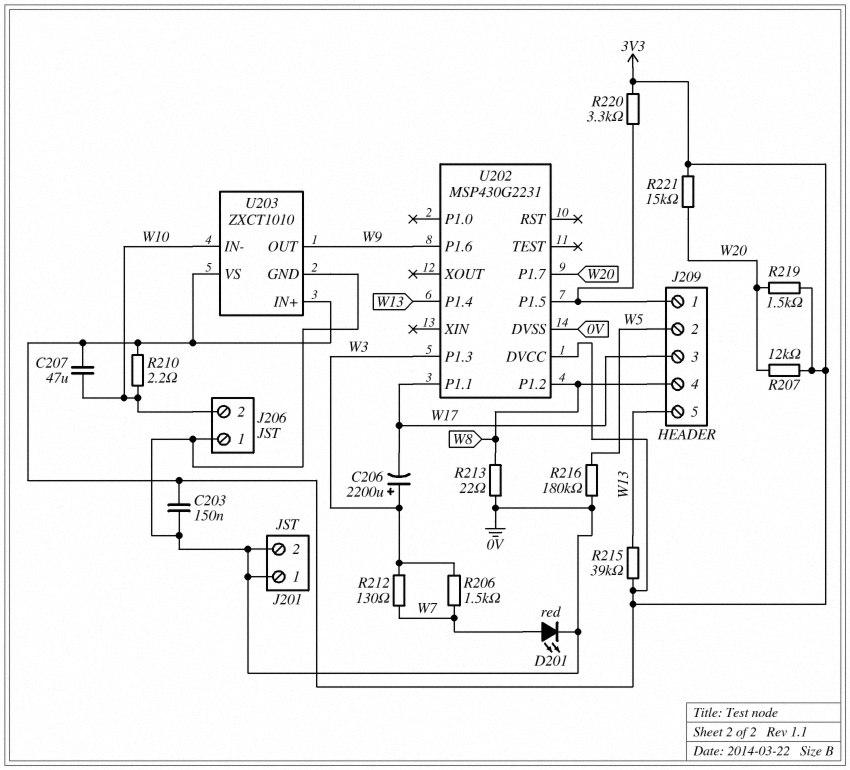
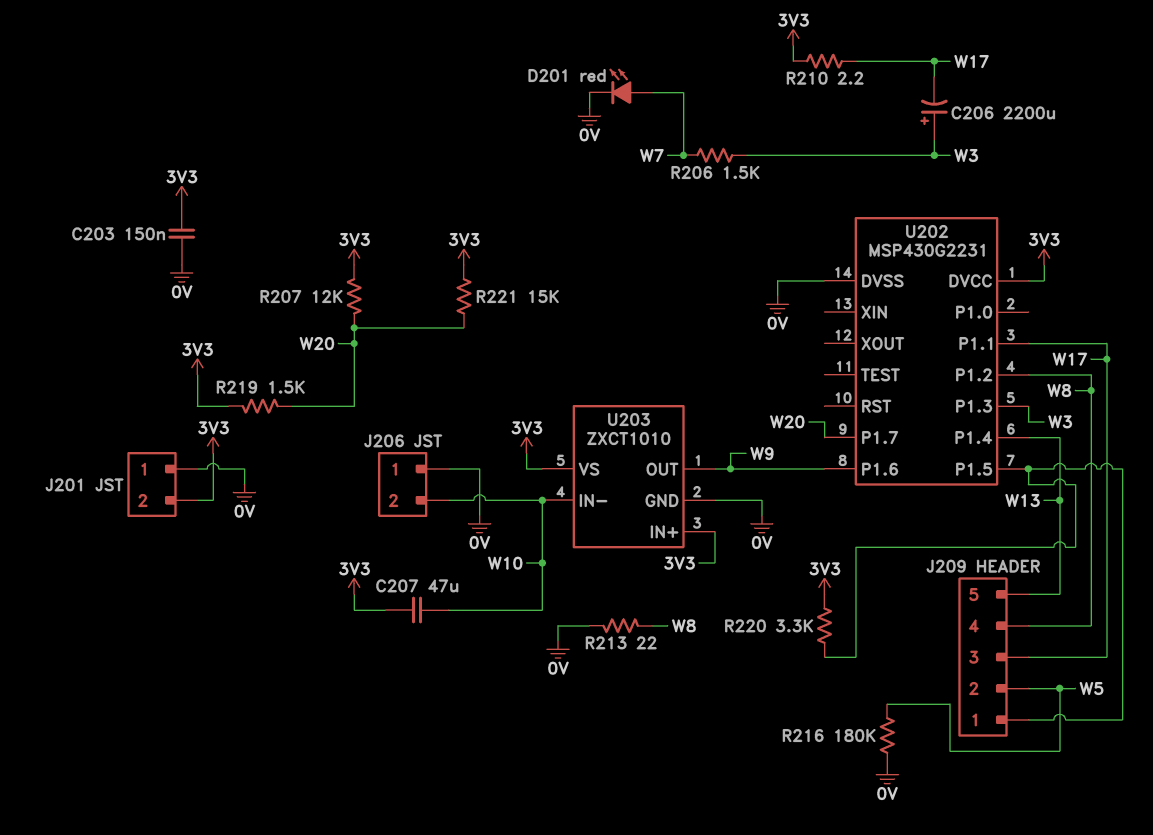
J201 pin 2: 0V -> 3V3
R210: 2.2 (3V3, W10) -> 2.2 (3V3, W17)
R212: 130 (W3, W7) -> none
R215: 39k (3V3, W13) -> none

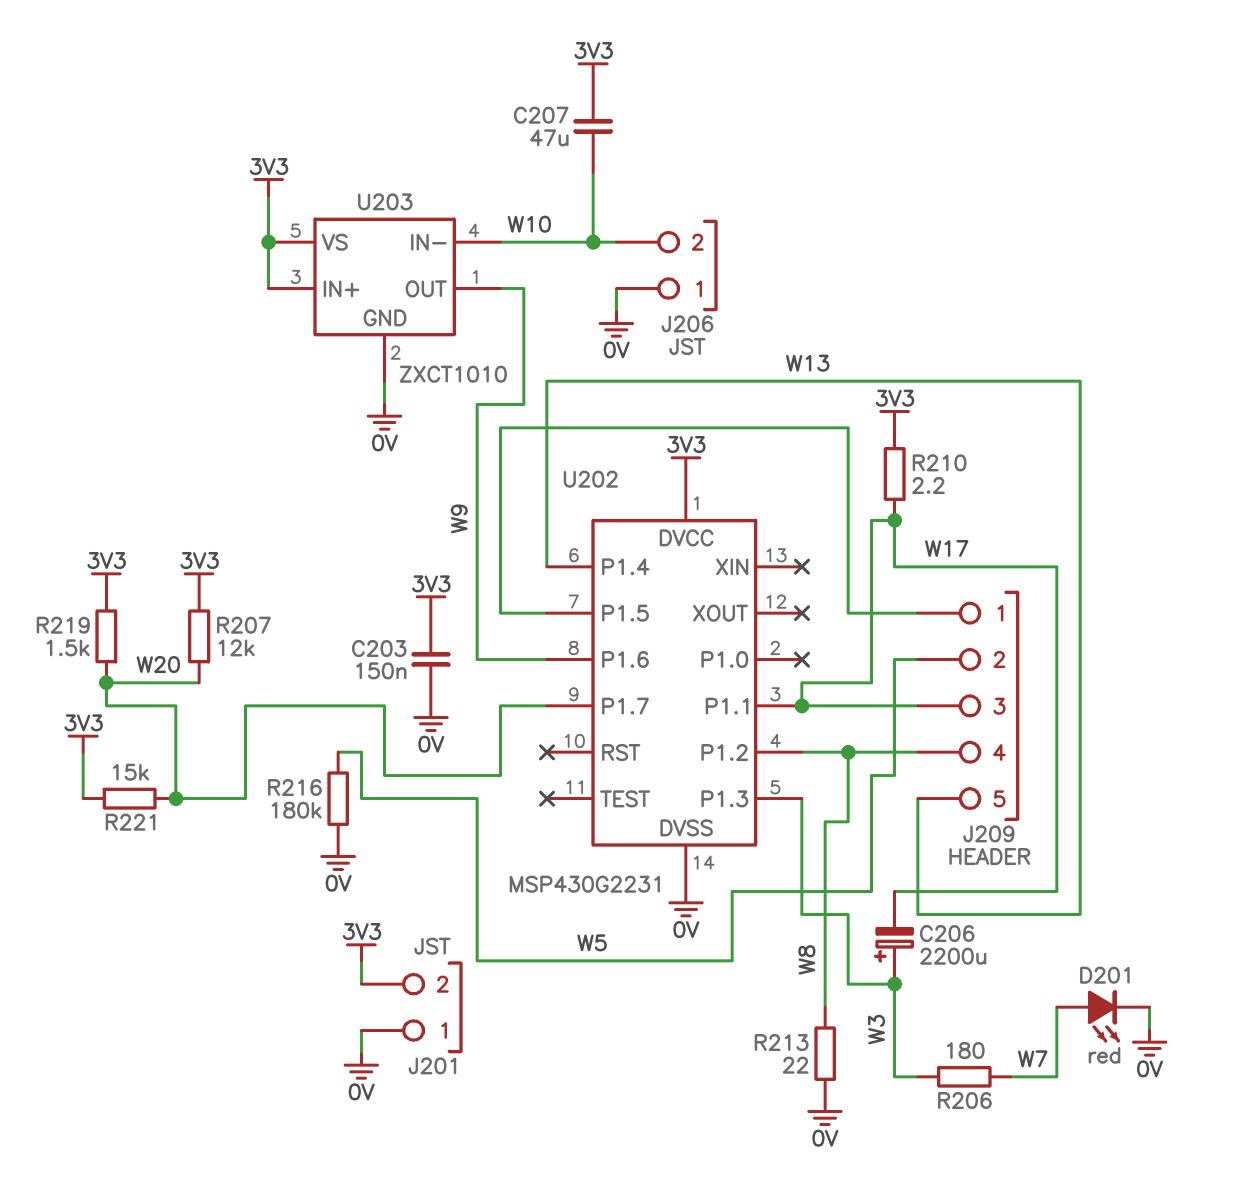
R206: 1.5k (W3, W7) -> 180 (W3, W7)
R220: 3.3k (3V3, J209/1) -> none

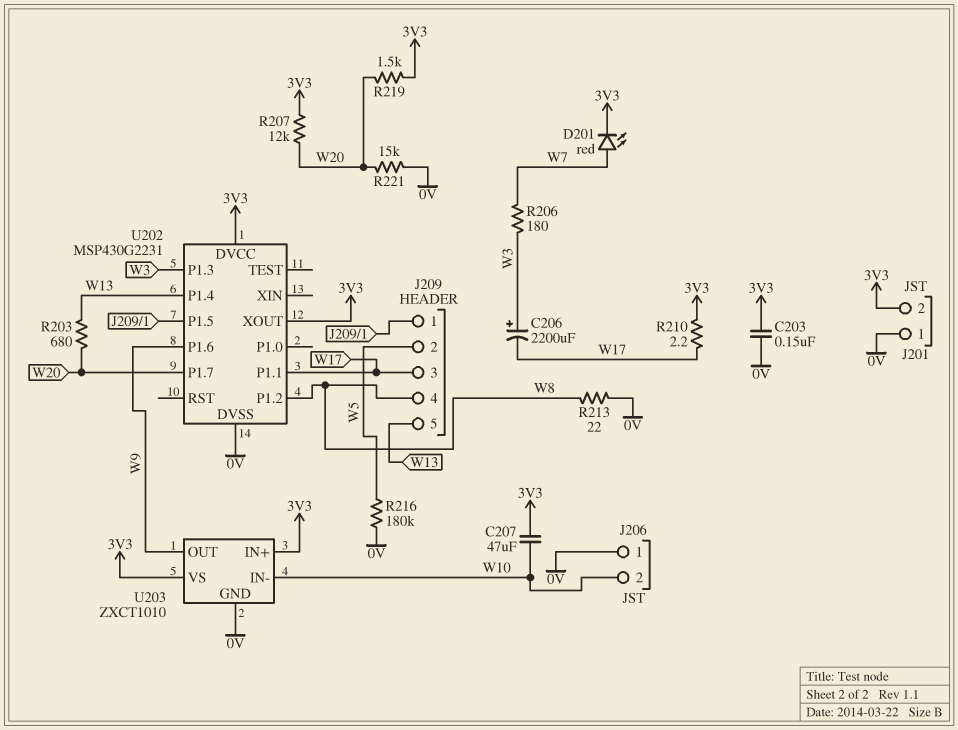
D201: LED red (A W7, K 0V) -> LED red (A W7, K 3V3)
R203: none -> 680 (W13, W20)
R221: 15k (3V3, W20) -> 15k (0V, W20)
U202 pin XOUT: none -> 3V3

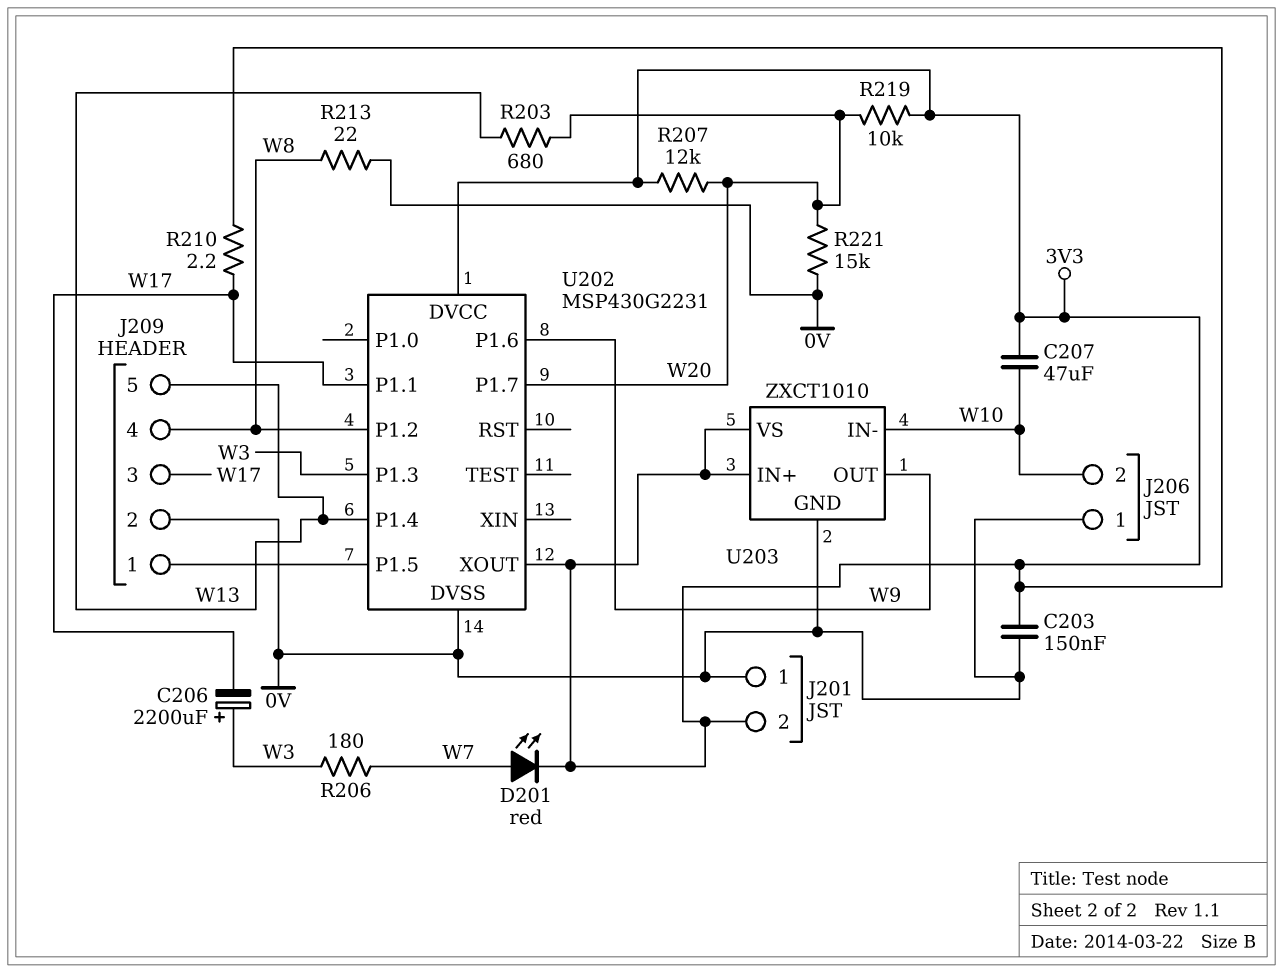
J209 pin 2: W5 -> 0V
R216: 180k (0V, W5) -> none
R219: 1.5k (3V3, W20) -> 10k (3V3, W20)

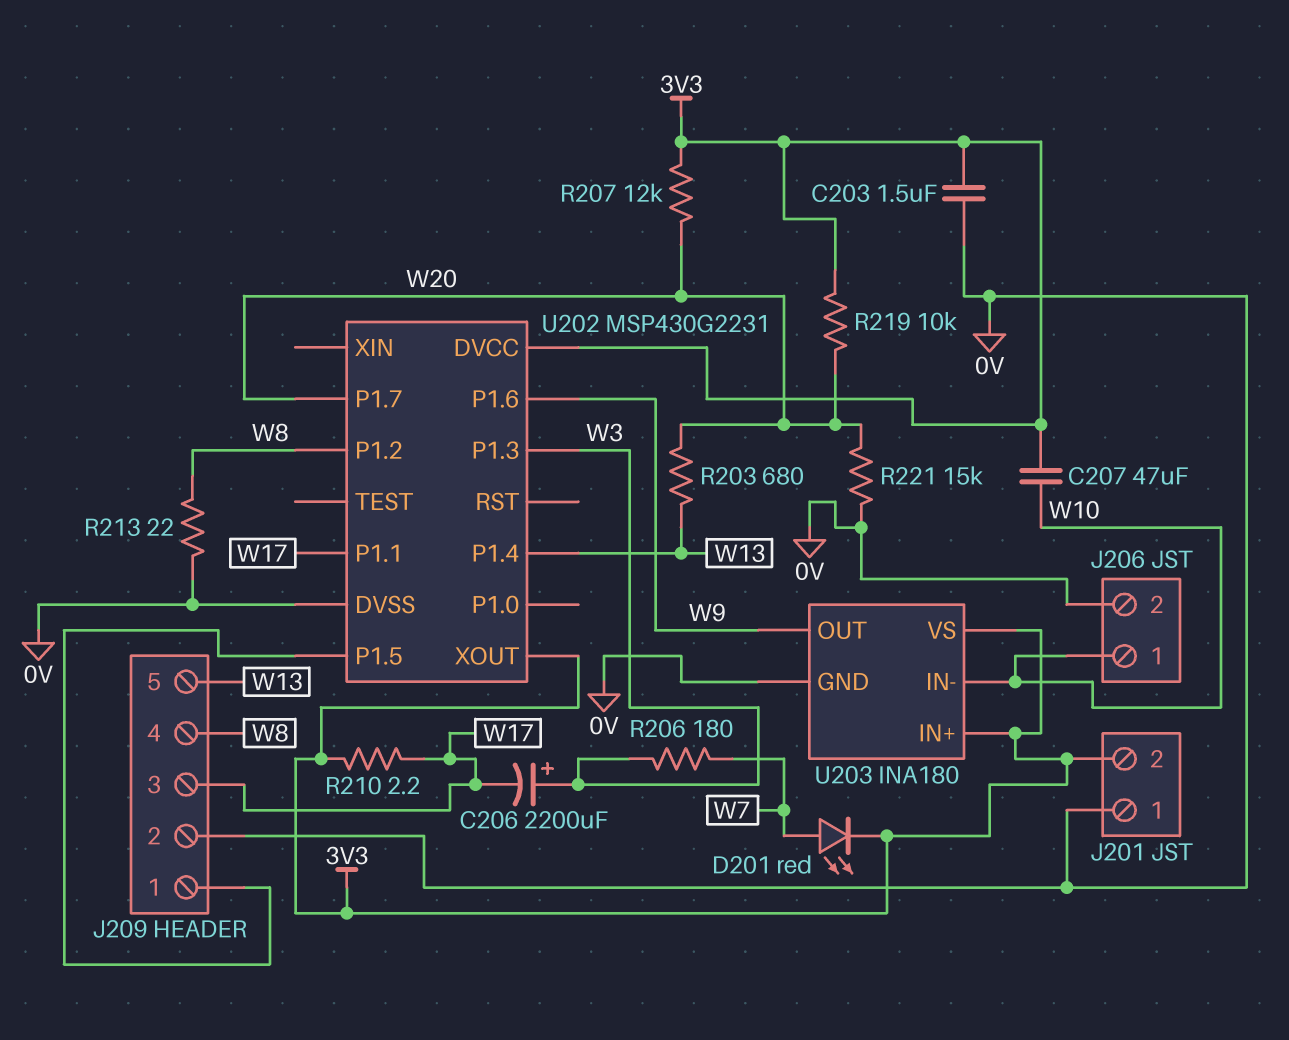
C203: 150nF (0V, 3V3) -> 1.5uF (0V, 3V3)
J206 pin 1: 0V -> W10
J206 pin 2: W10 -> 0V
U203: ZXCT1010 -> INA180

